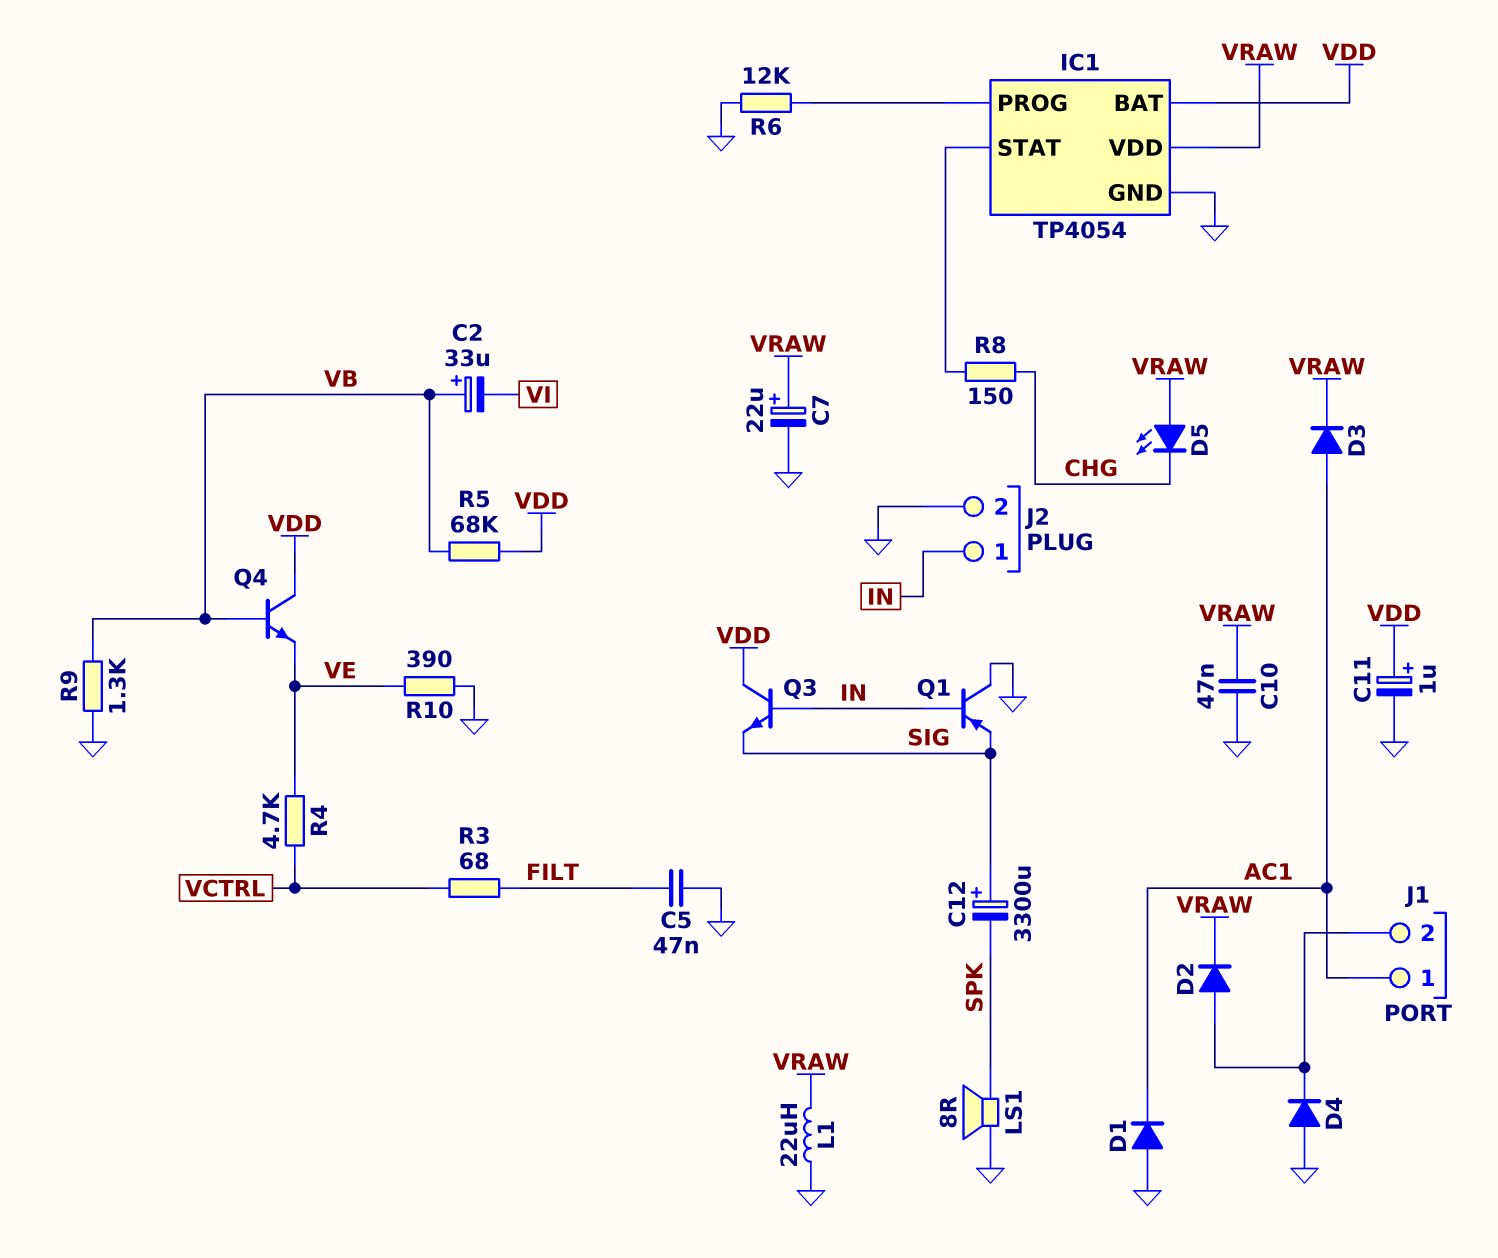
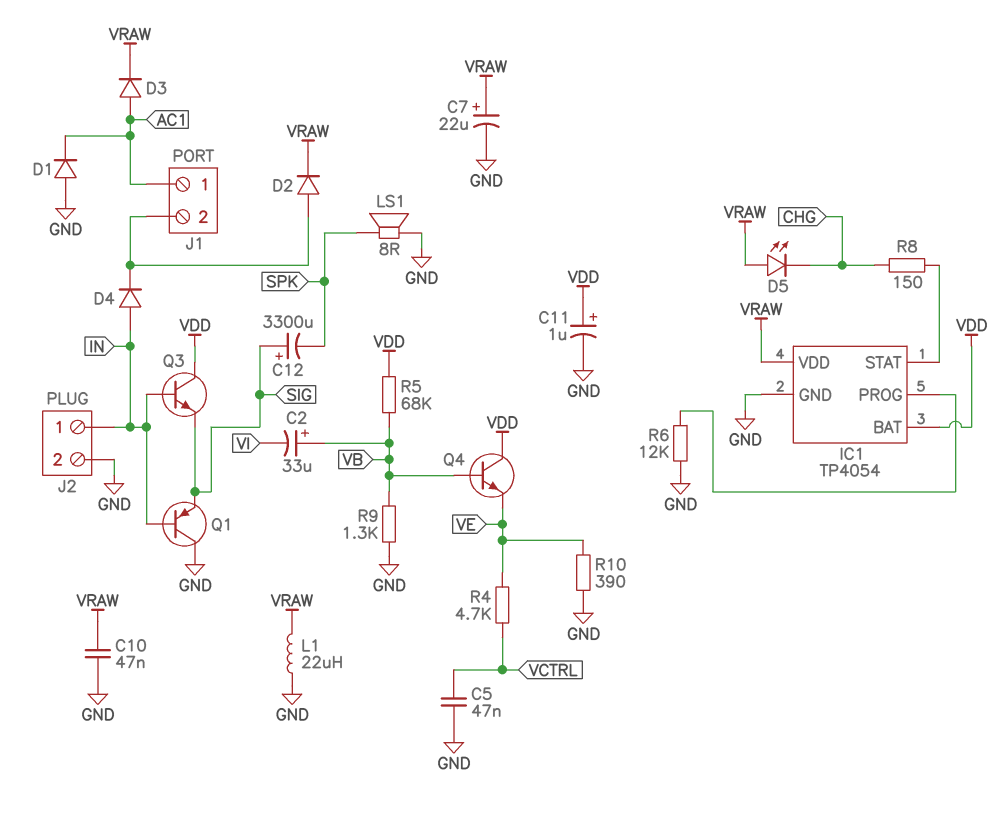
C5: 47nF (FILT, GND) -> 47nF (GND, VCTRL)
D4: diode (A GND, K J1/2) -> diode (A IN, K J1/2)
R3: 68 (FILT, VCTRL) -> none

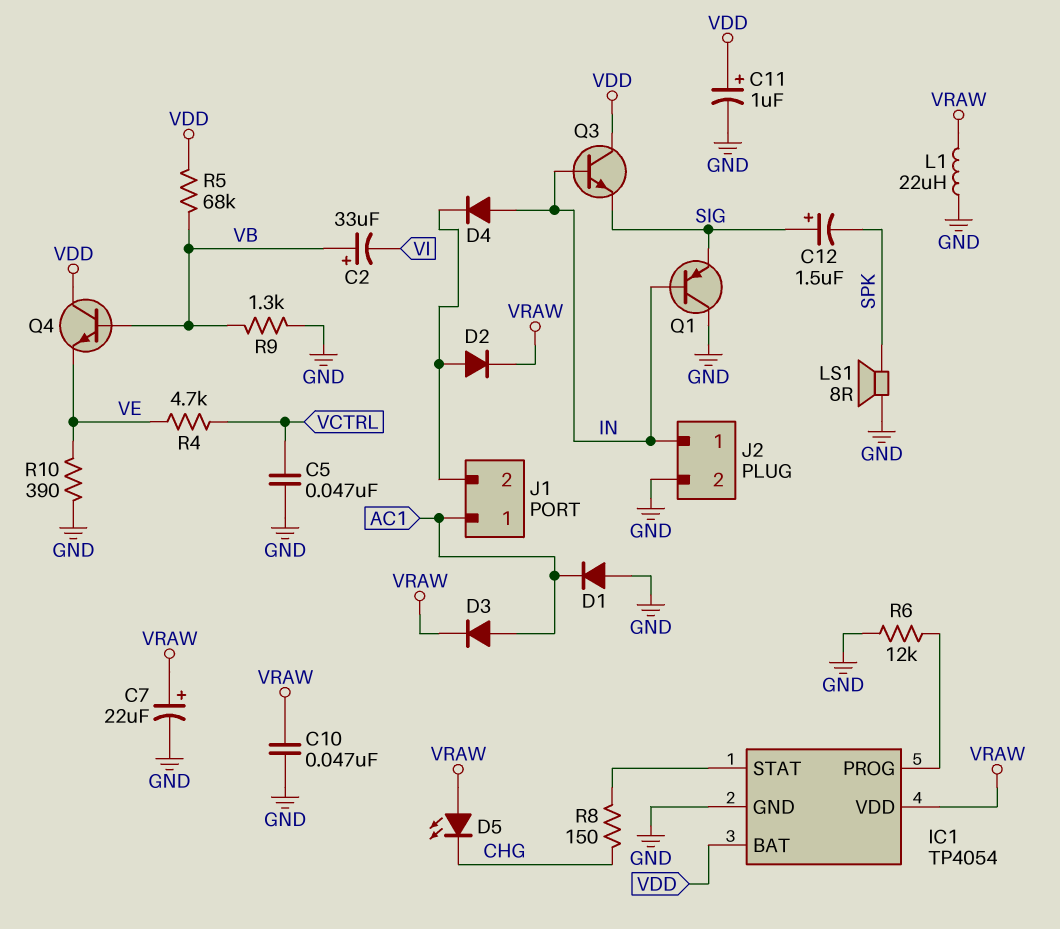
C12: 3300uF (plus SIG, minus SPK) -> 1.5uF (plus SIG, minus SPK)

